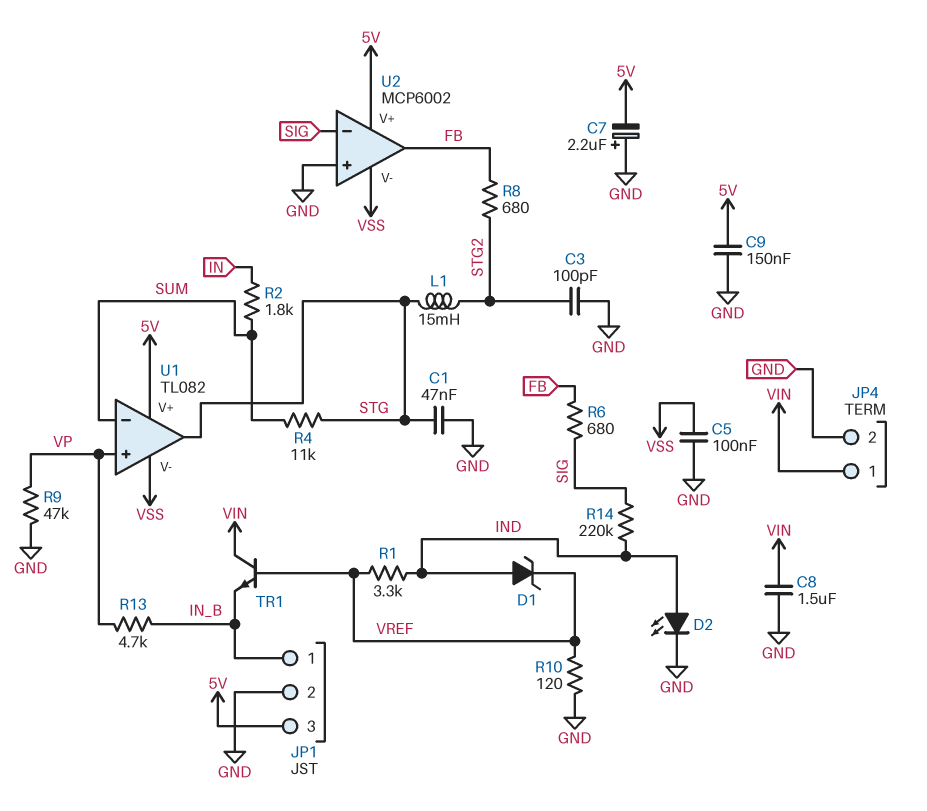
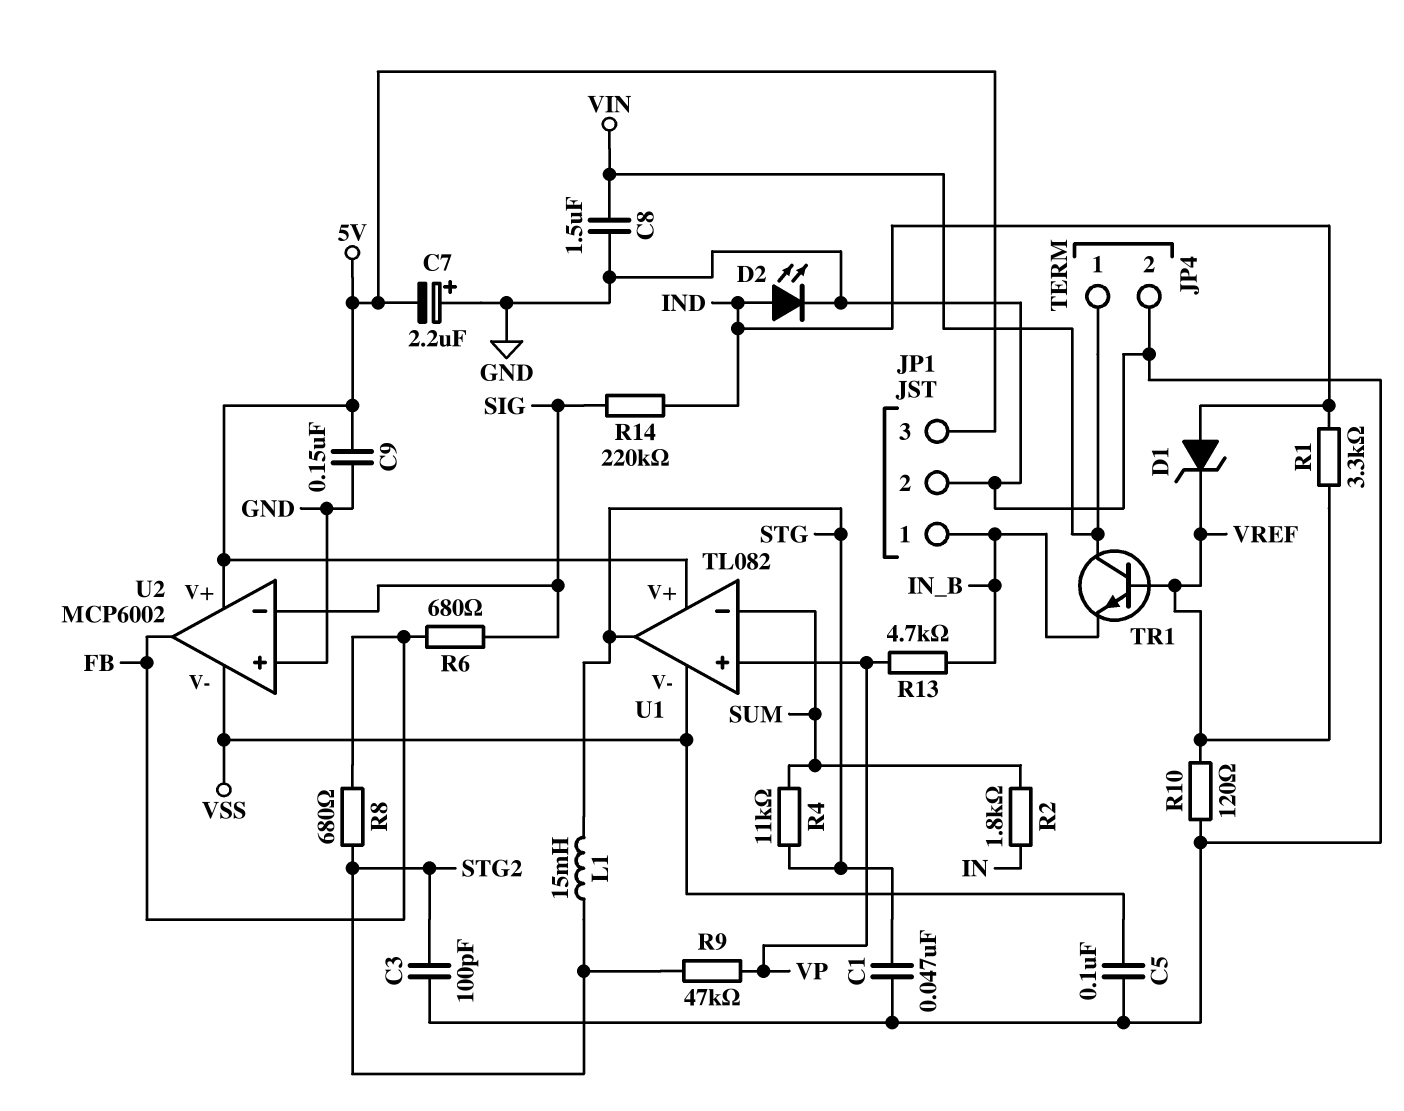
R9: 47k (GND, VP) -> 47k (STG2, VP)

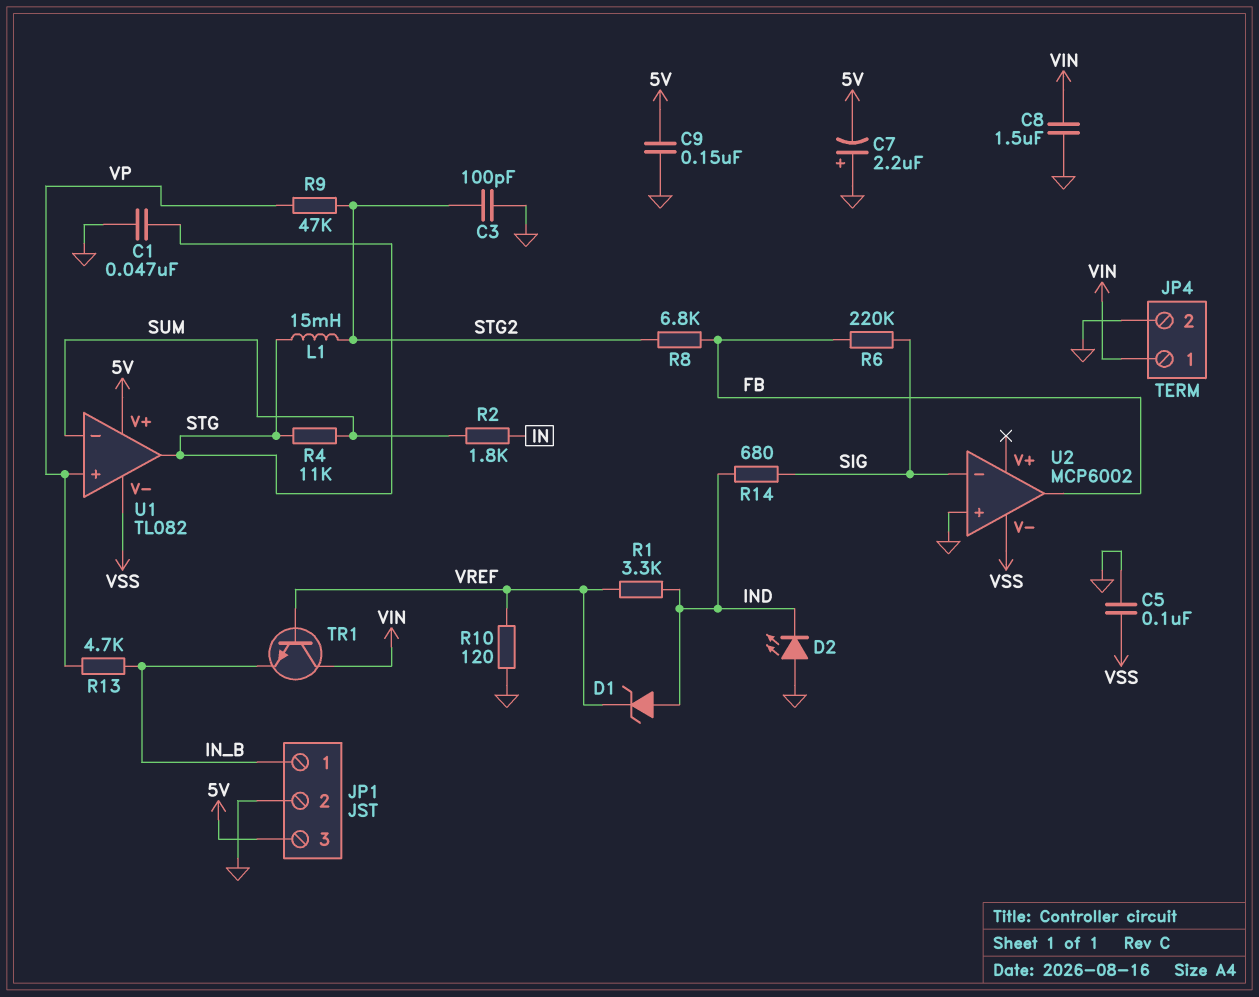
D2: LED (A IND, K GND) -> LED (A GND, K IND)
R6: 680 (FB, SIG) -> 220k (FB, SIG)
R8: 680 (FB, STG2) -> 6.8k (FB, STG2)
R14: 220k (IND, SIG) -> 680 (IND, SIG)
U2 pin V+: 5V -> none

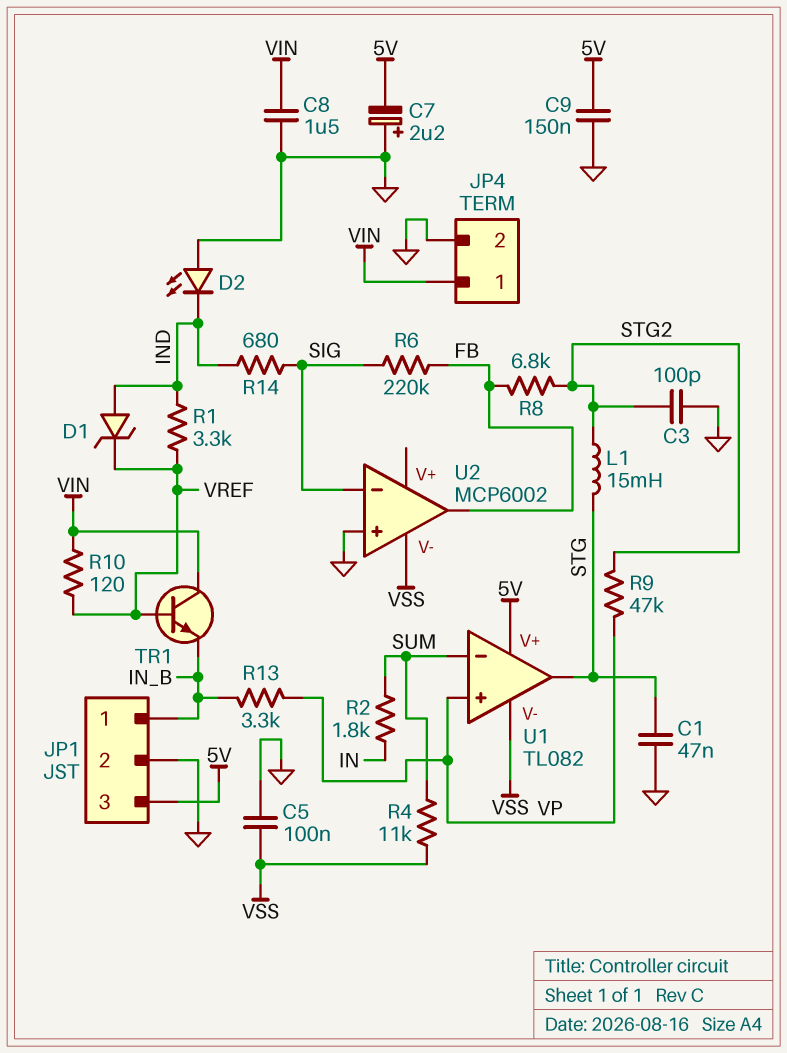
R4: 11k (STG, SUM) -> 11k (SUM, VSS)
R10: 120 (GND, VREF) -> 120 (VIN, VREF)
R13: 4.7k (IN_B, VP) -> 3.3k (IN_B, VP)

